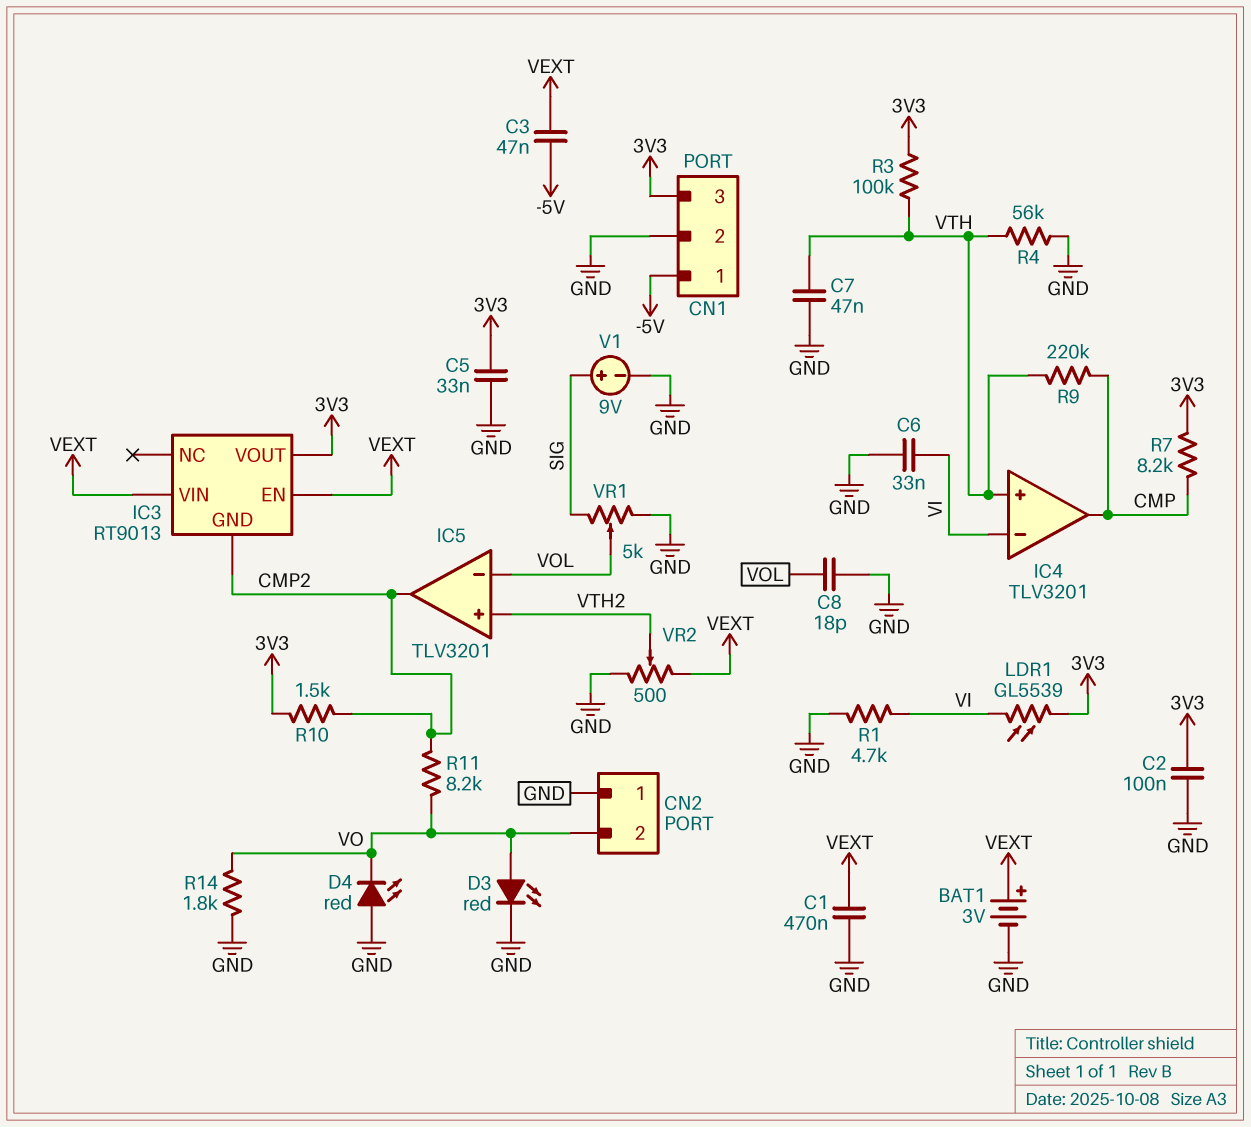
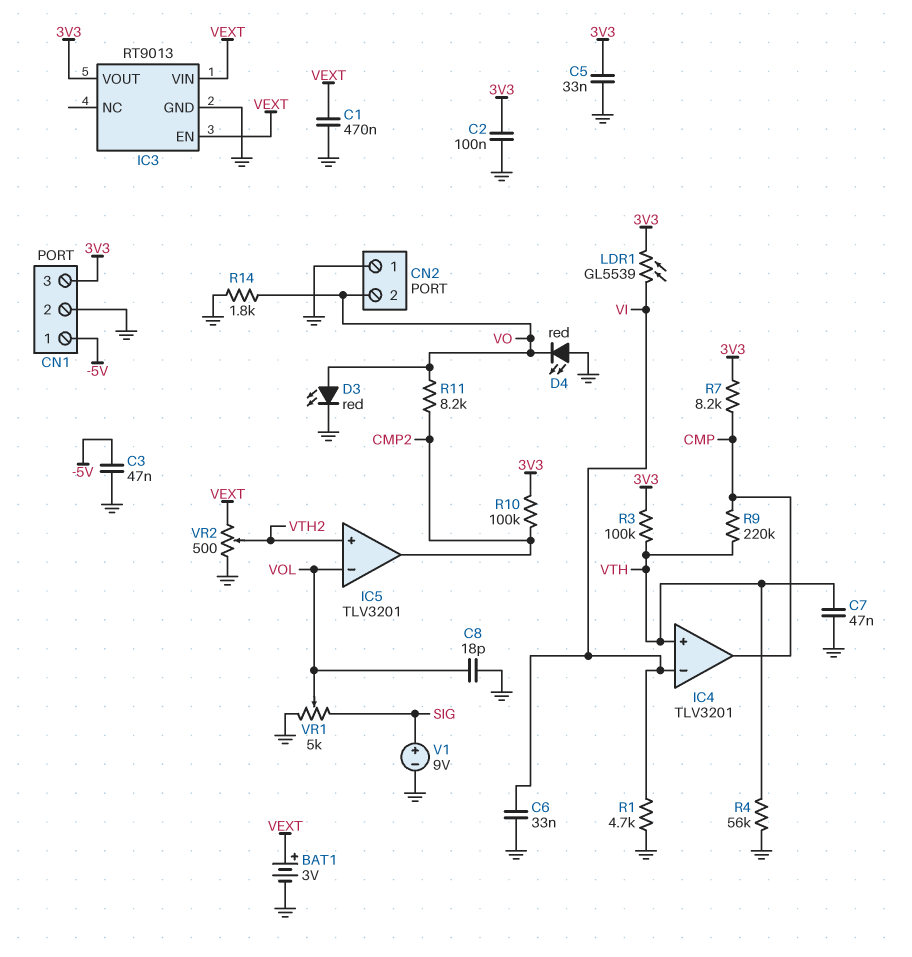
C3: 47nF (-5V, VEXT) -> 47nF (-5V, GND)
IC3 pin GND: CMP2 -> GND
R10: 1.5k (3V3, CMP2) -> 100k (3V3, CMP2)

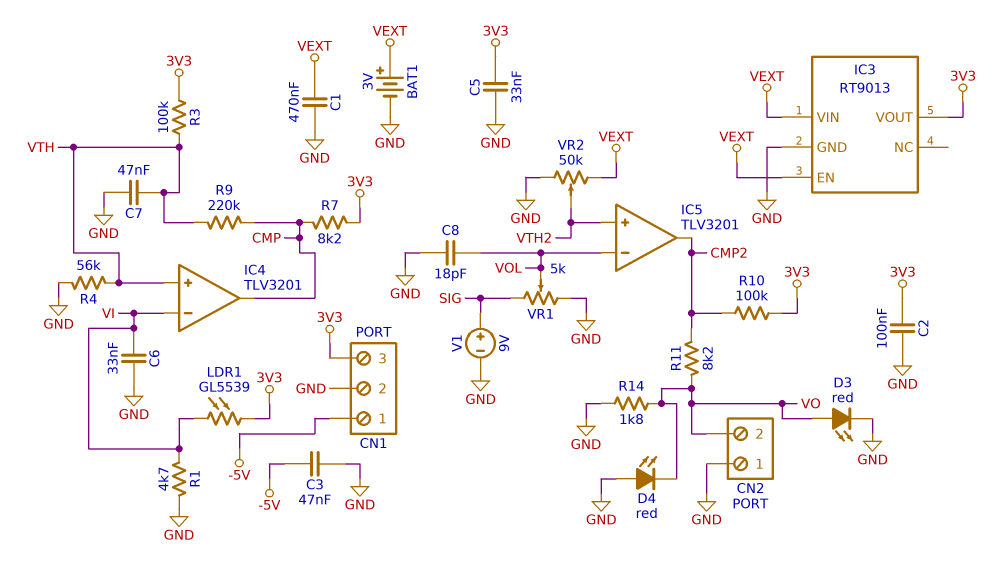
VR2: 500 (GND, VEXT, wiper VTH2) -> 50k (GND, VEXT, wiper VTH2)

